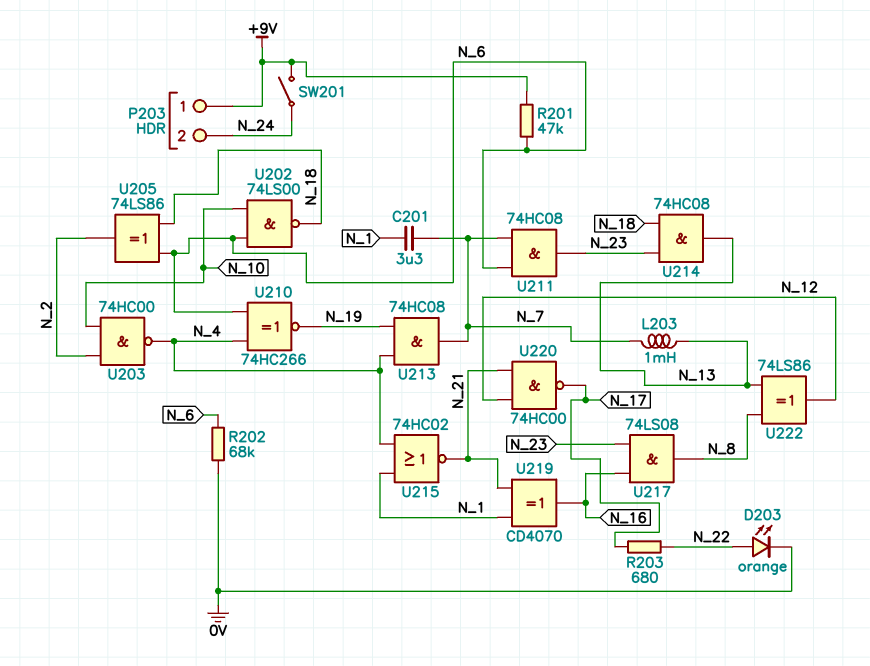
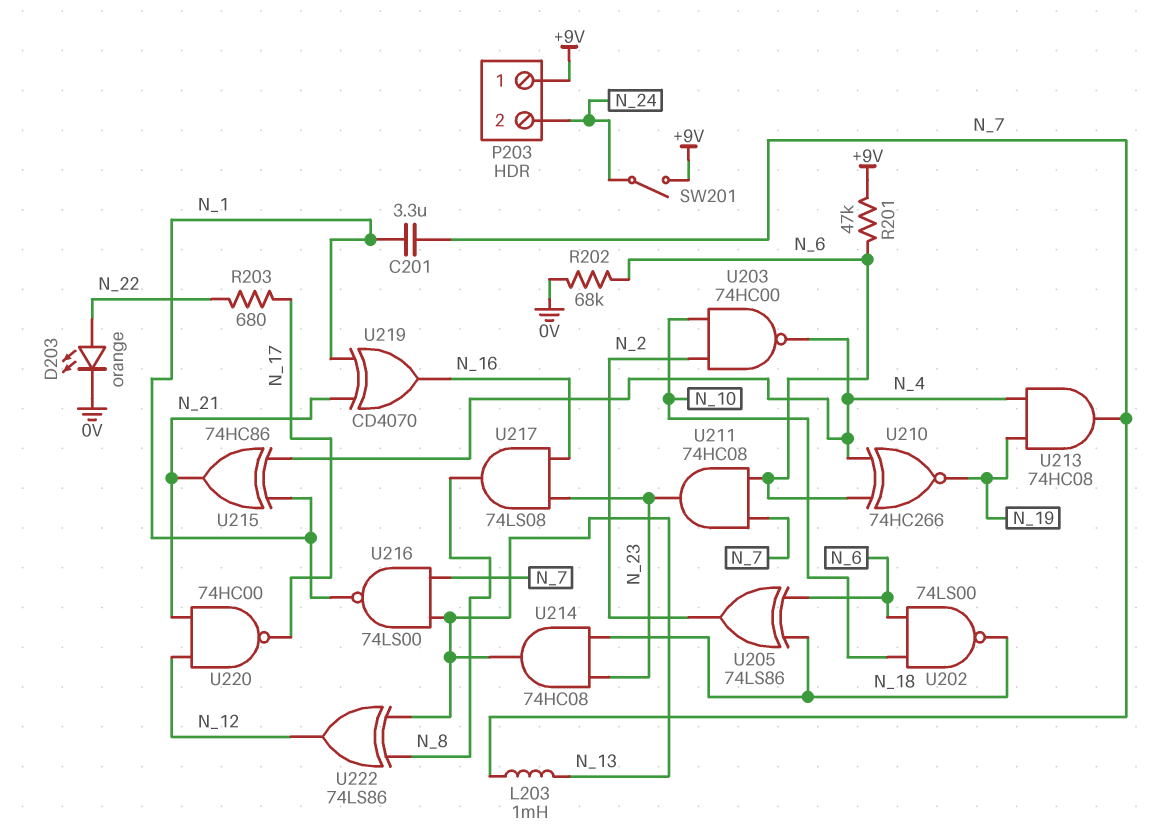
U215: NOR 74HC02 (in N_1, in N_4, out N_21) -> XOR 74HC86 (in N_1, in N_4, out N_21)
U216: none -> NAND 74LS00 (in N_7, in N_13, out N_1)

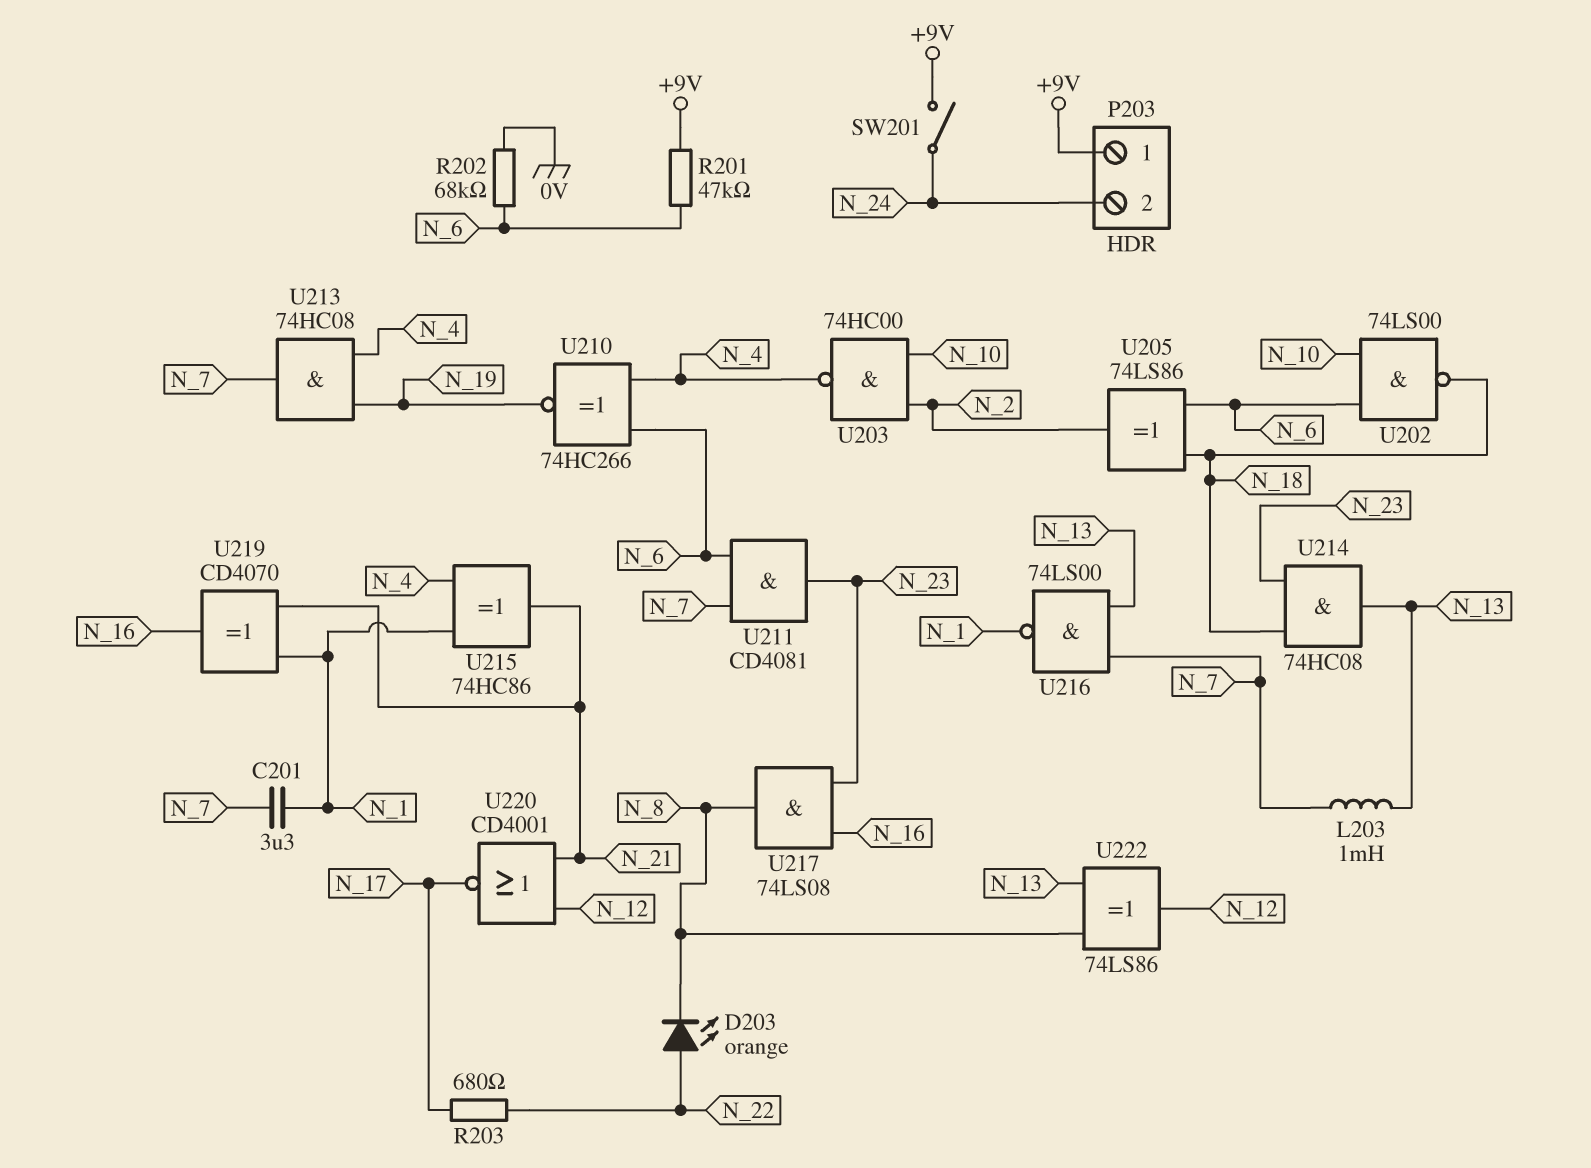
D203: LED orange (A N_22, K 0V) -> LED orange (A N_22, K N_8)
U211: AND 74HC08 (in N_6, in N_7, out N_23) -> AND CD4081 (in N_6, in N_7, out N_23)
U220: NAND 74HC00 (in N_12, in N_21, out N_17) -> NOR CD4001 (in N_12, in N_21, out N_17)

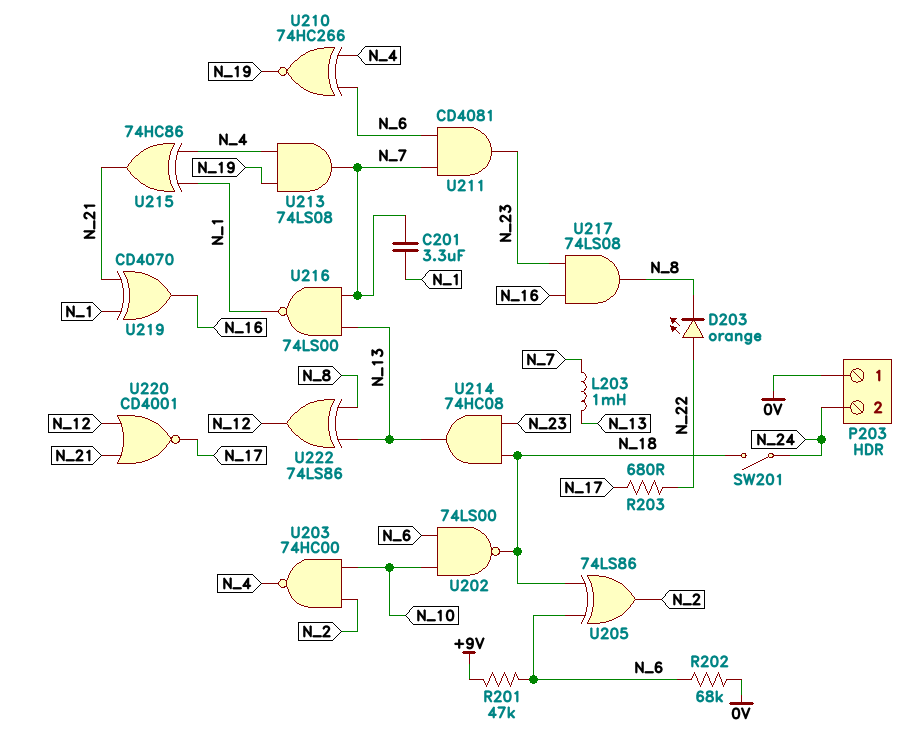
P203 pin 1: +9V -> 0V
SW201: switch (+9V, N_24) -> switch (N_18, N_24)
U213: AND 74HC08 (in N_4, in N_19, out N_7) -> AND 74LS08 (in N_4, in N_19, out N_7)

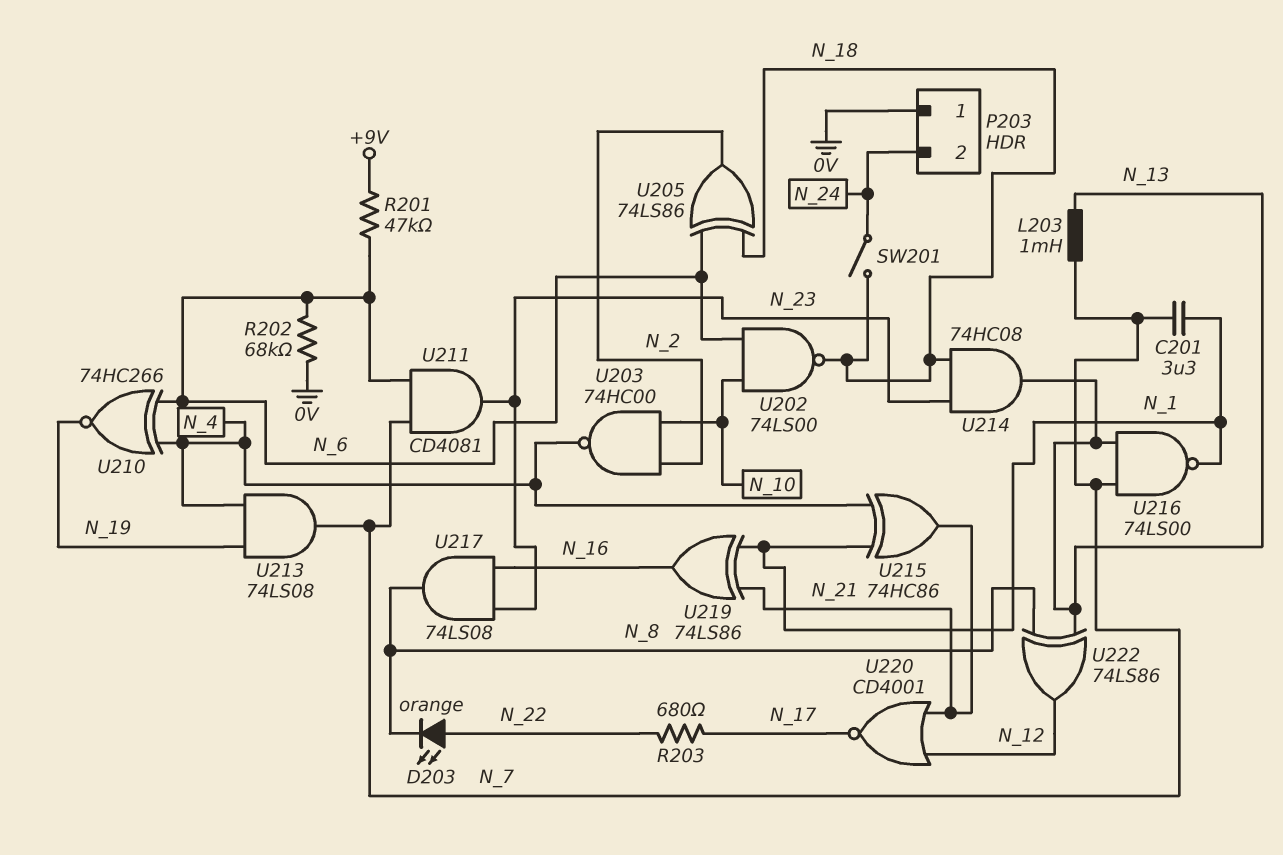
U219: XOR CD4070 (in N_1, in N_21, out N_16) -> XOR 74LS86 (in N_1, in N_21, out N_16)

